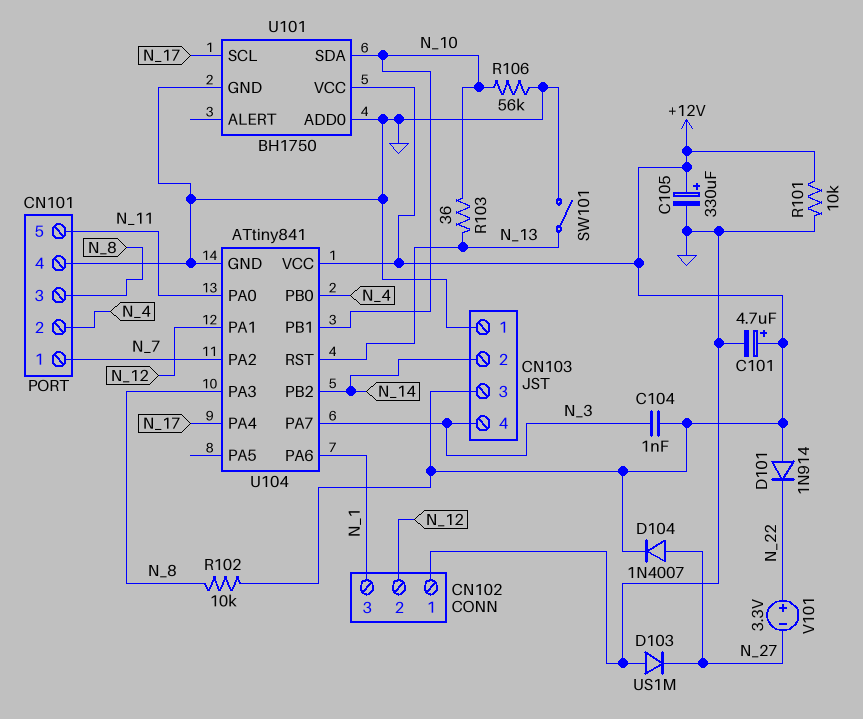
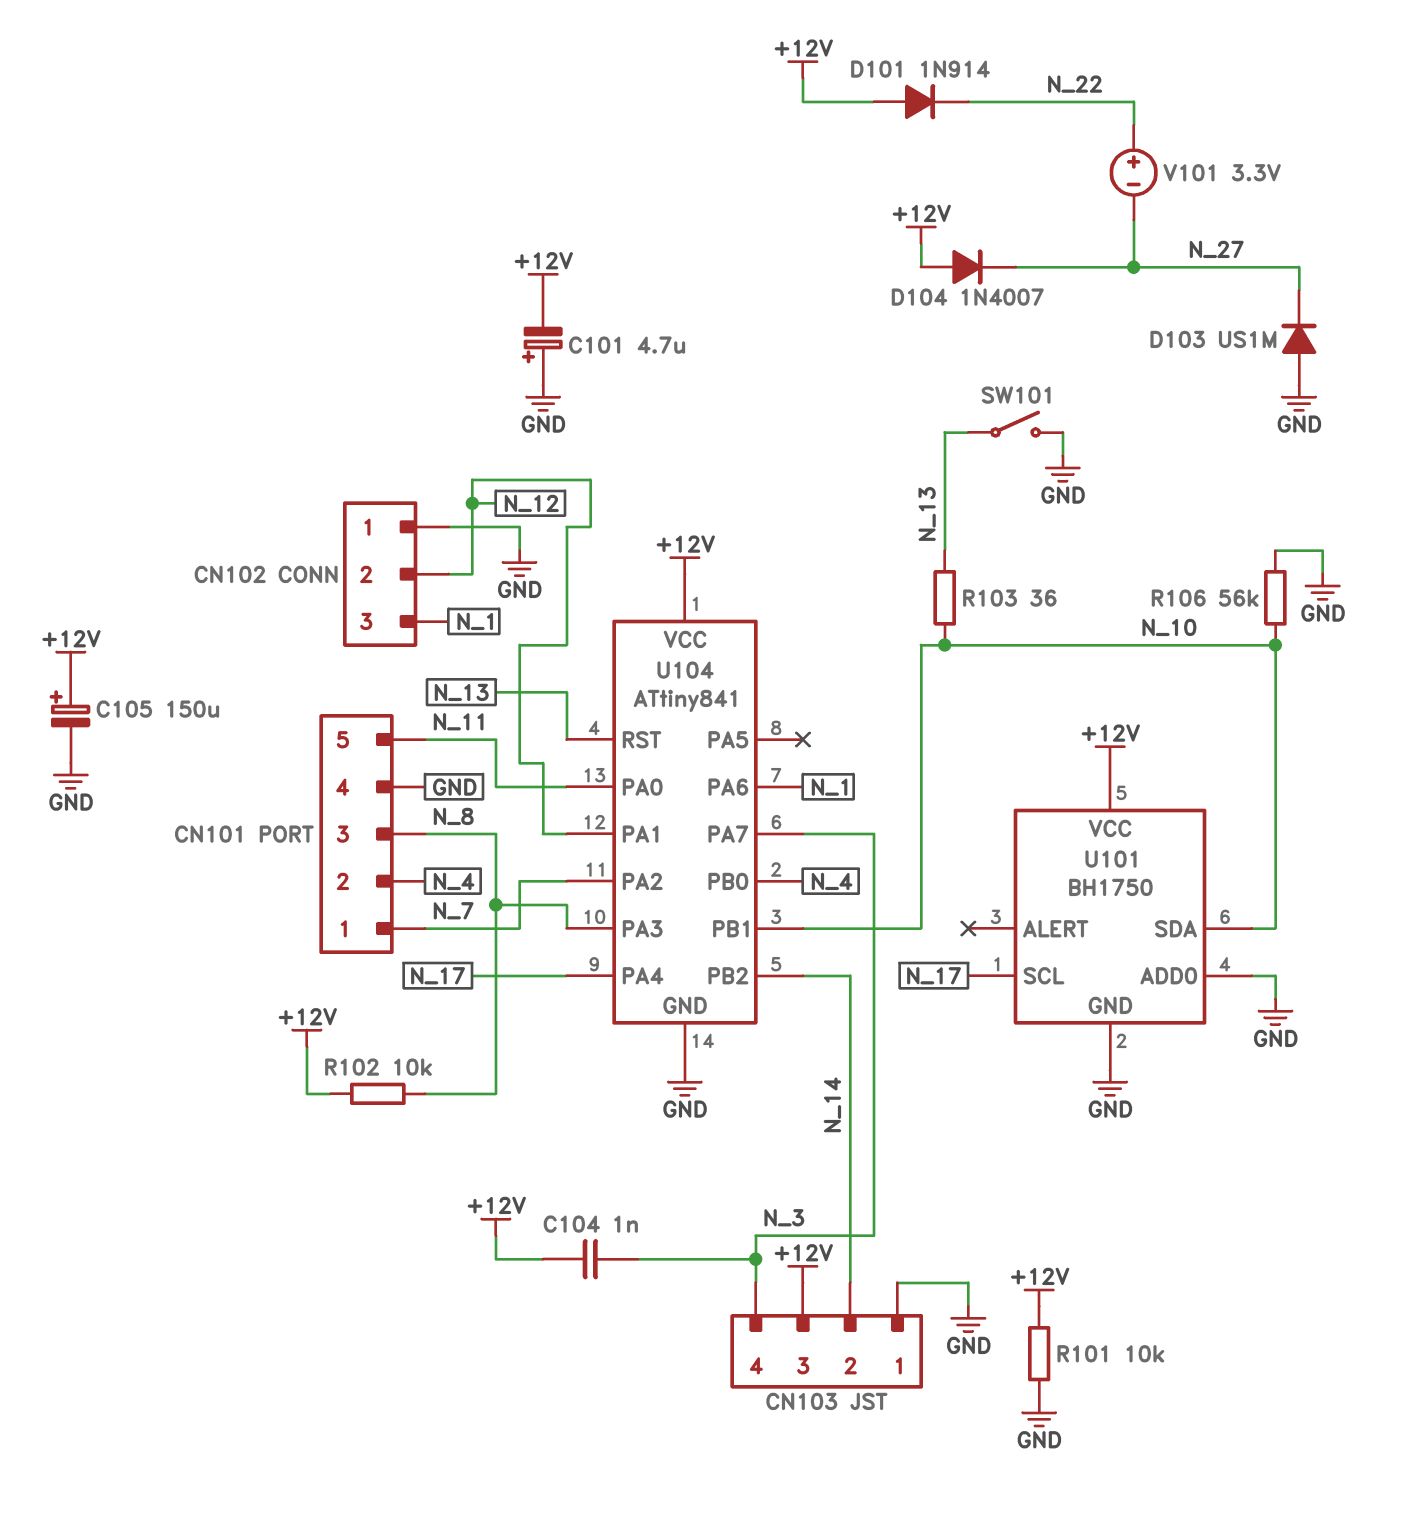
C101: 4.7uF (plus +12V, minus GND) -> 4.7uF (plus GND, minus +12V)
C105: 330uF (plus +12V, minus GND) -> 150uF (plus +12V, minus GND)
D104: diode 1N4007 (A N_27, K +12V) -> diode 1N4007 (A +12V, K N_27)

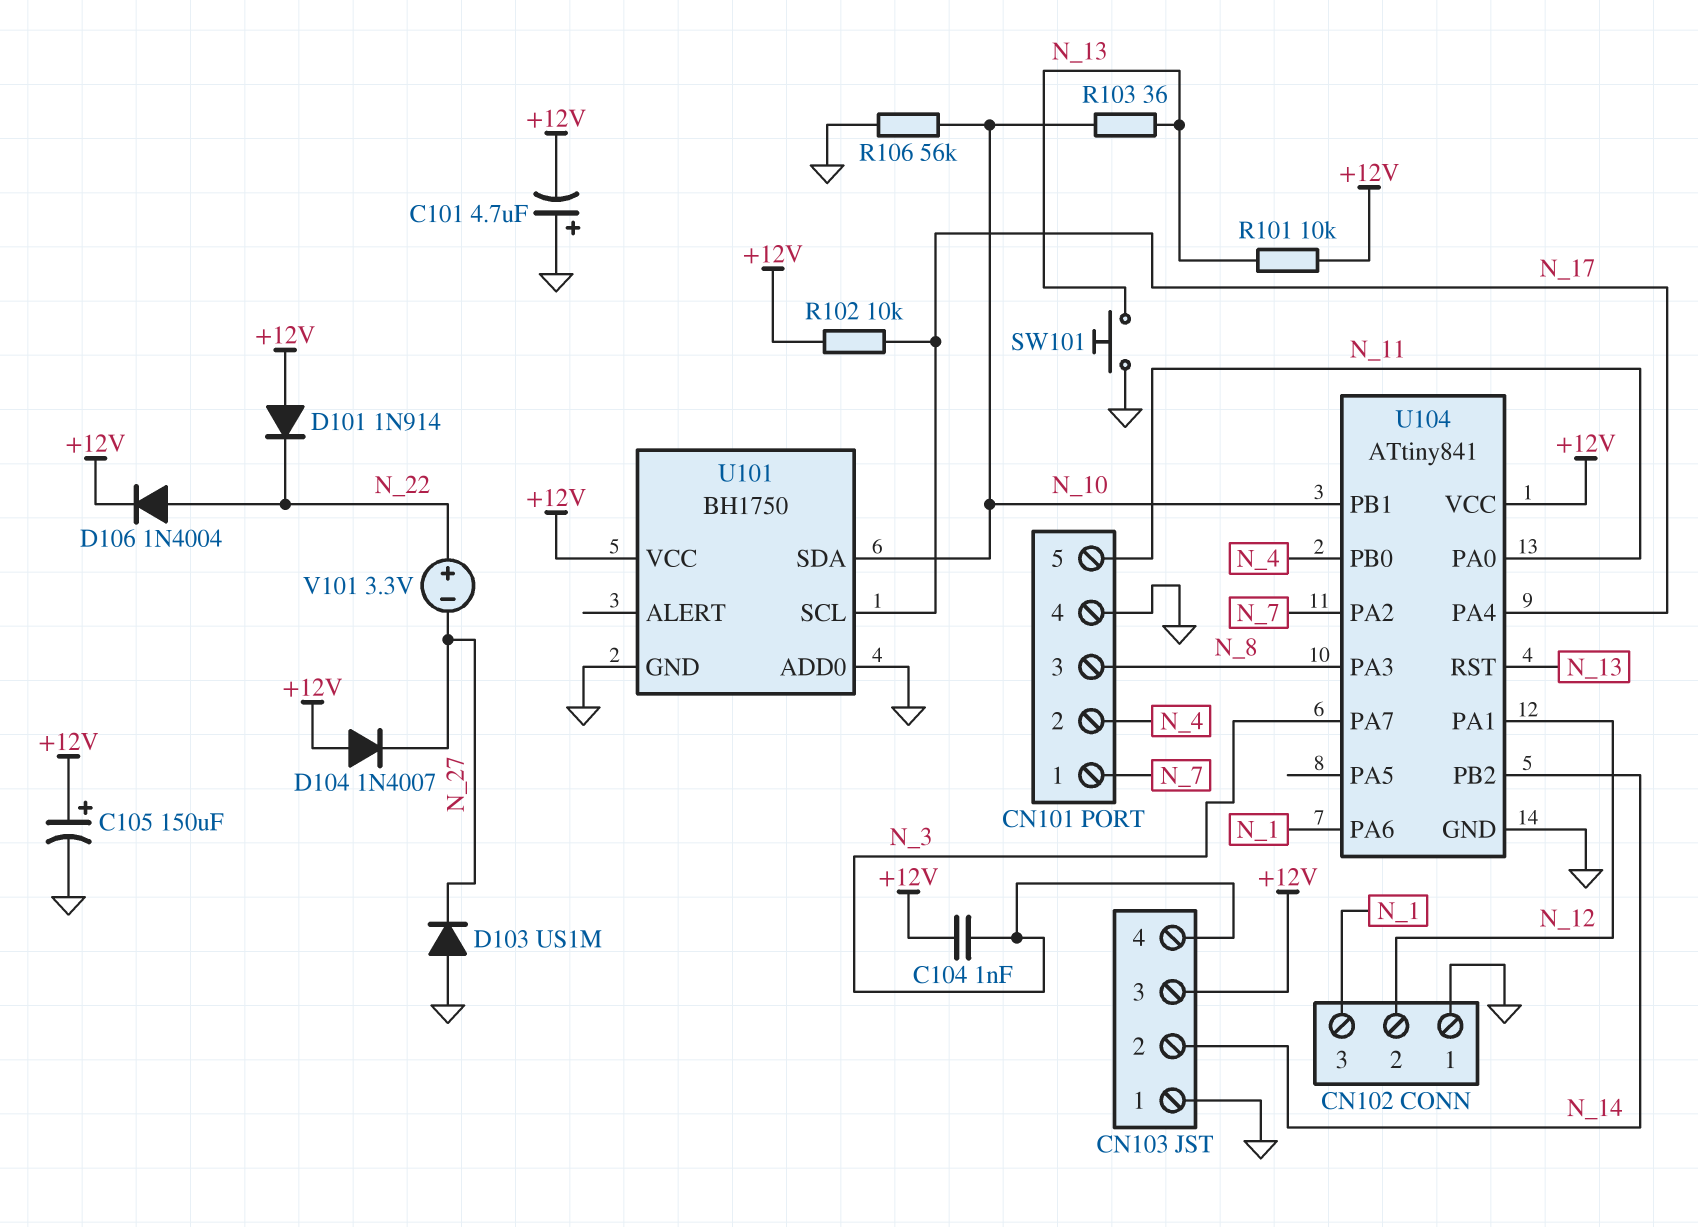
D106: none -> diode 1N4004 (A N_22, K +12V)
R101: 10k (+12V, GND) -> 10k (+12V, N_13)
R102: 10k (+12V, N_8) -> 10k (+12V, N_17)
SW101: switch (GND, N_13) -> button (GND, N_13)

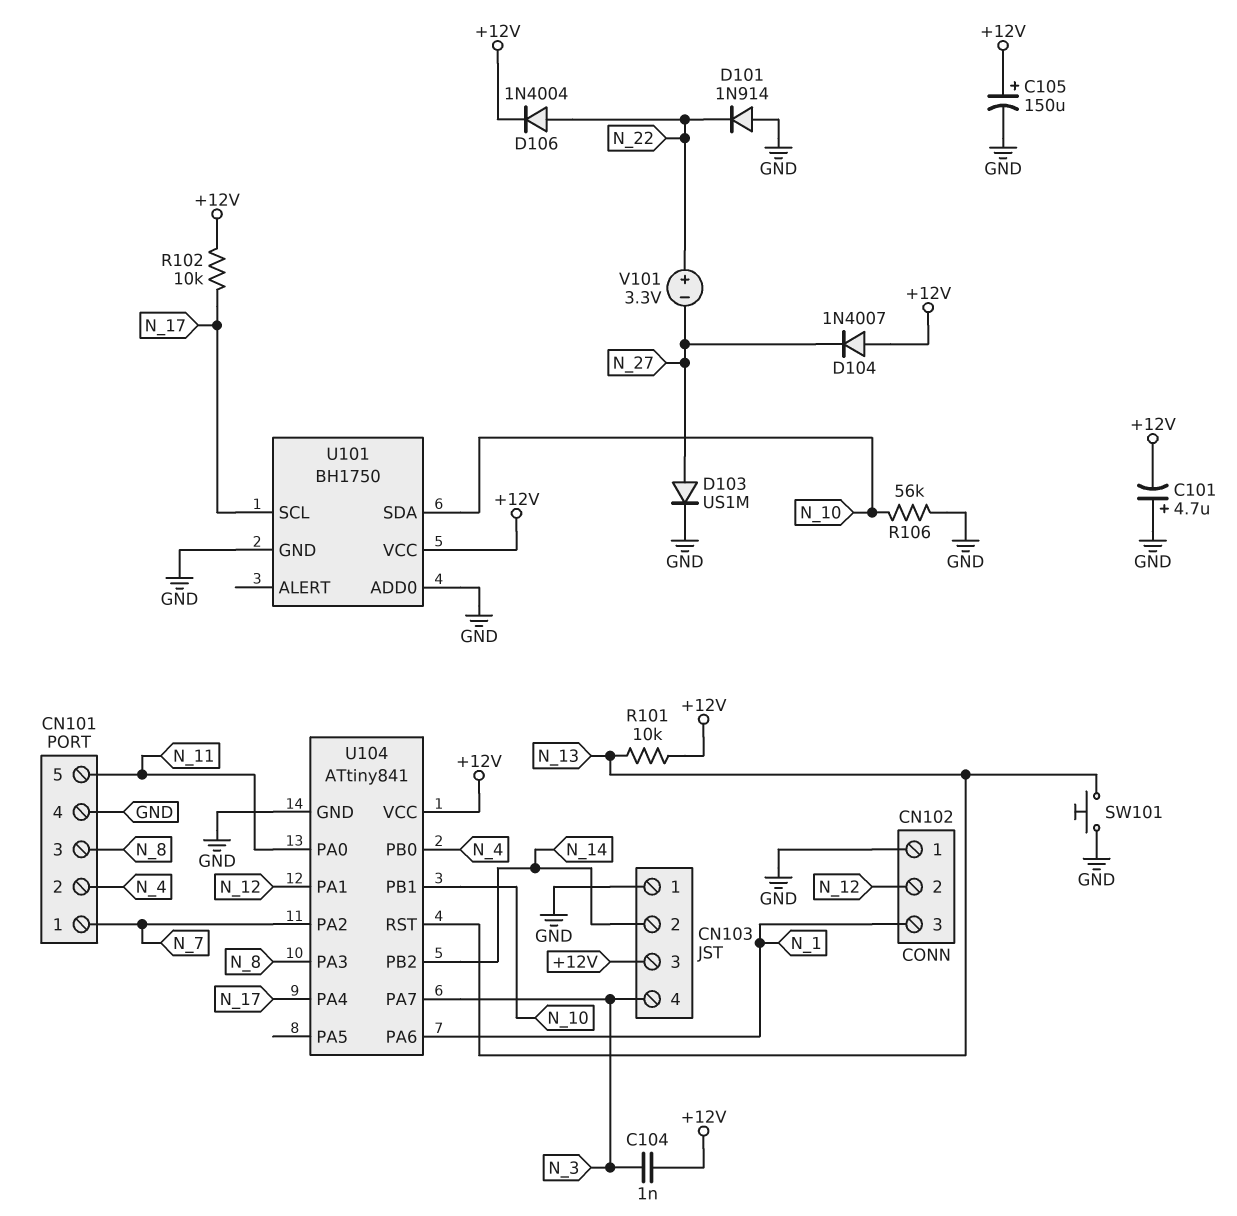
D101: diode 1N914 (A +12V, K N_22) -> diode 1N914 (A GND, K N_22)
D103: diode US1M (A GND, K N_27) -> diode US1M (A N_27, K GND)
R103: 36 (N_10, N_13) -> none

